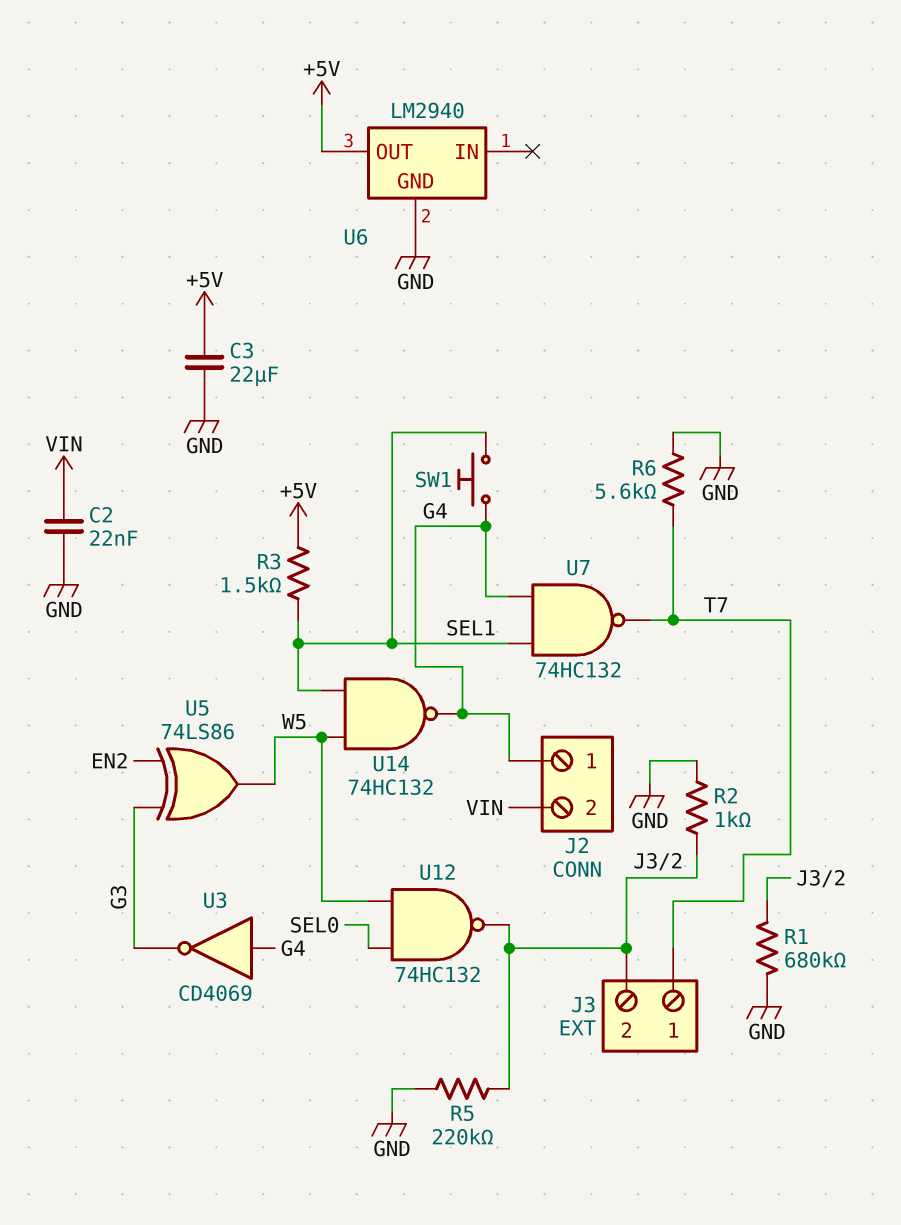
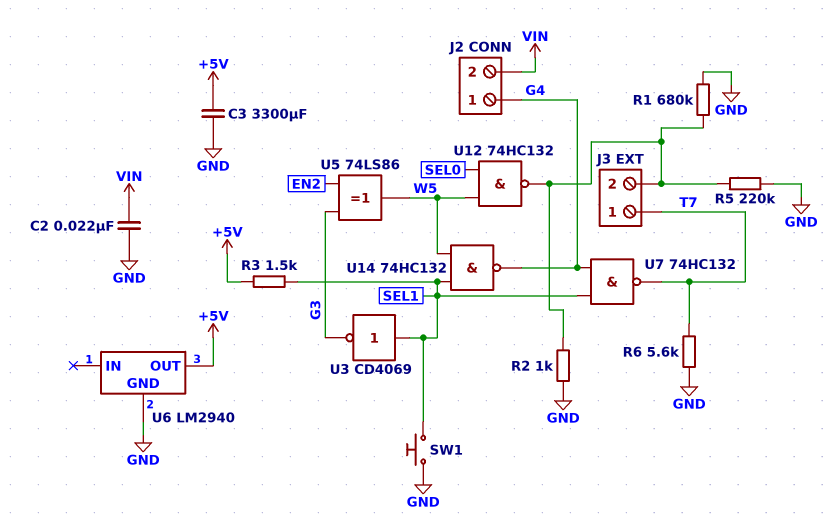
C3: 22uF (+5V, GND) -> 3300uF (+5V, GND)
SW1: button (G4, SEL1) -> button (GND, SEL1)
U3: NOT CD4069 (in G4, out G3) -> NOT CD4069 (in SEL1, out G3)

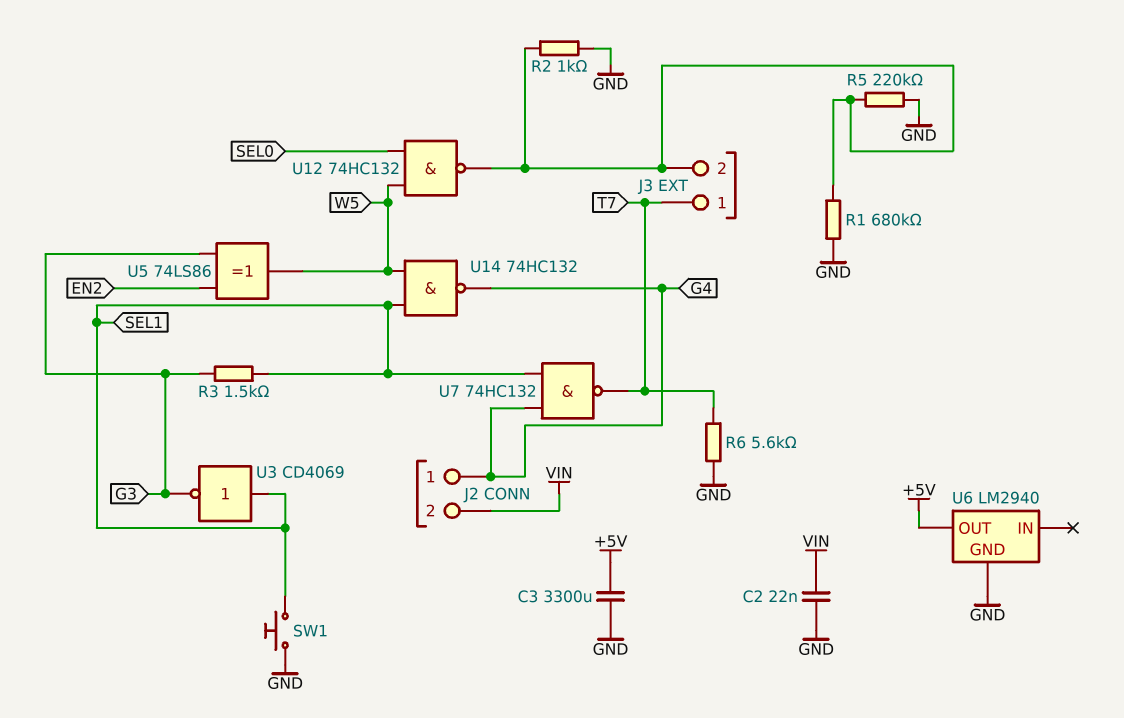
R3: 1.5k (+5V, SEL1) -> 1.5k (G3, SEL1)

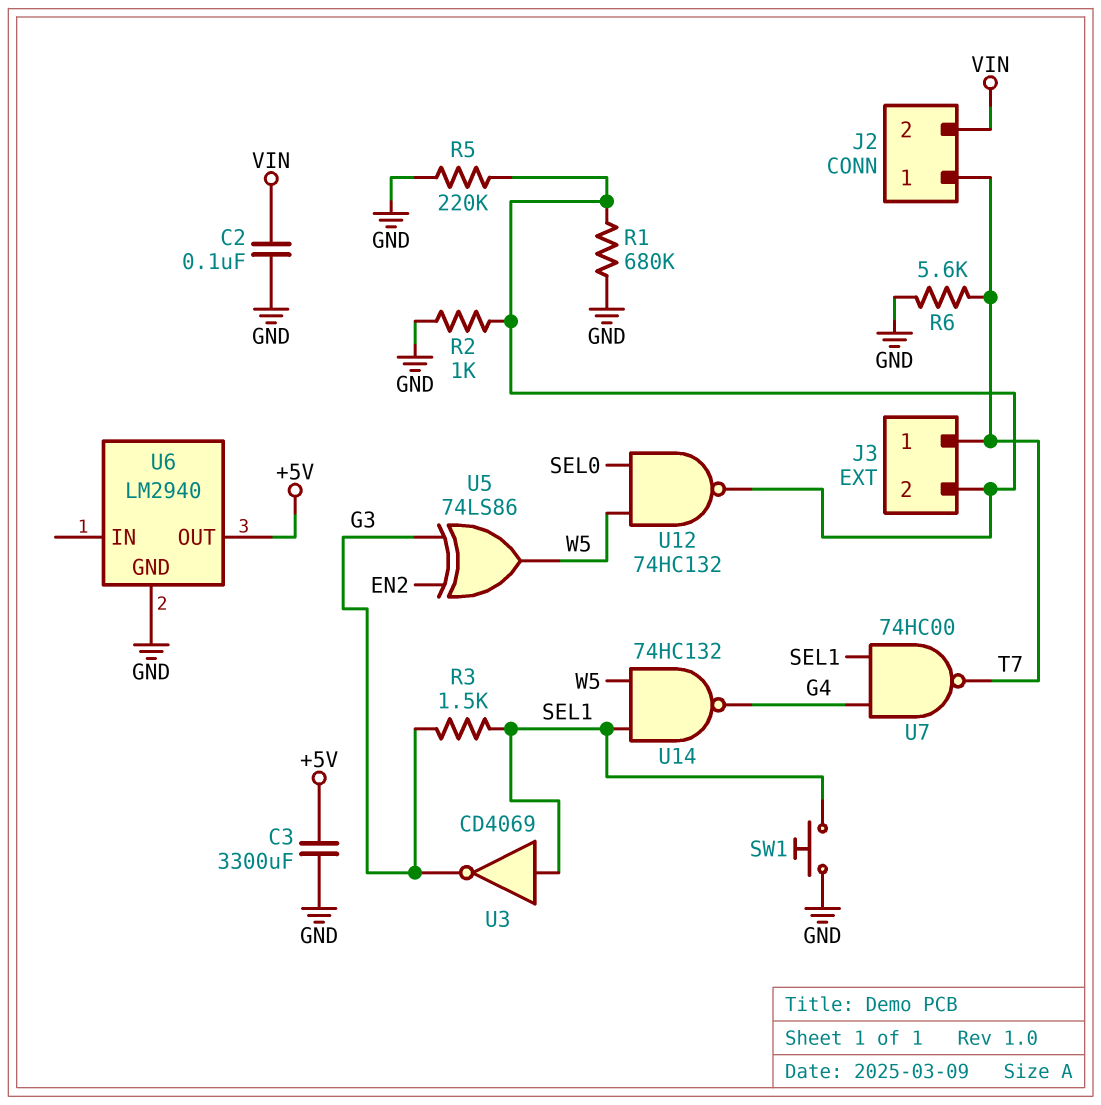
C2: 22nF (GND, VIN) -> 100nF (GND, VIN)
J2 pin 1: G4 -> T7
U7: NAND 74HC132 (in G4, in SEL1, out T7) -> NAND 74HC00 (in G4, in SEL1, out T7)

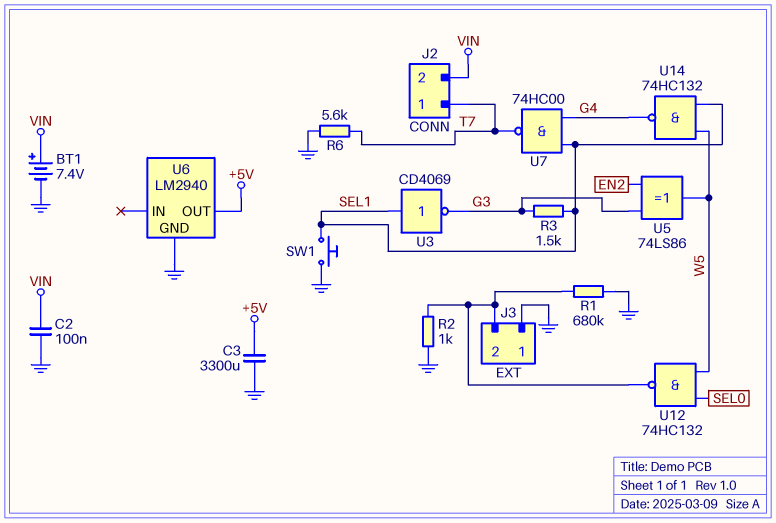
BT1: none -> 7.4V (plus VIN, minus GND)
J3 pin 1: T7 -> GND
R5: 220k (GND, J3/2) -> none

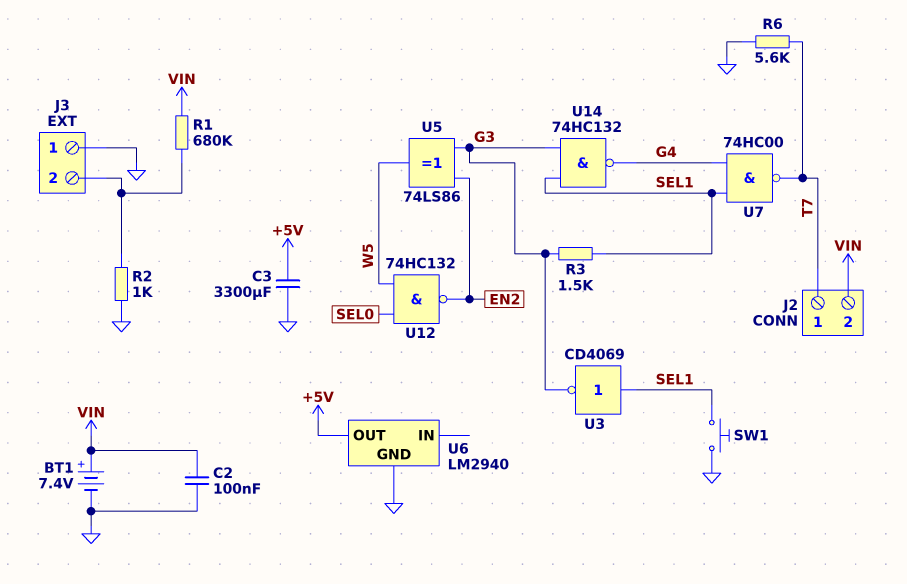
R1: 680k (GND, J3/2) -> 680k (J3/2, VIN)
U12: NAND 74HC132 (in SEL0, in W5, out J3/2) -> NAND 74HC132 (in SEL0, in W5, out EN2)
U14: NAND 74HC132 (in SEL1, in W5, out G4) -> NAND 74HC132 (in G3, in SEL1, out G4)

